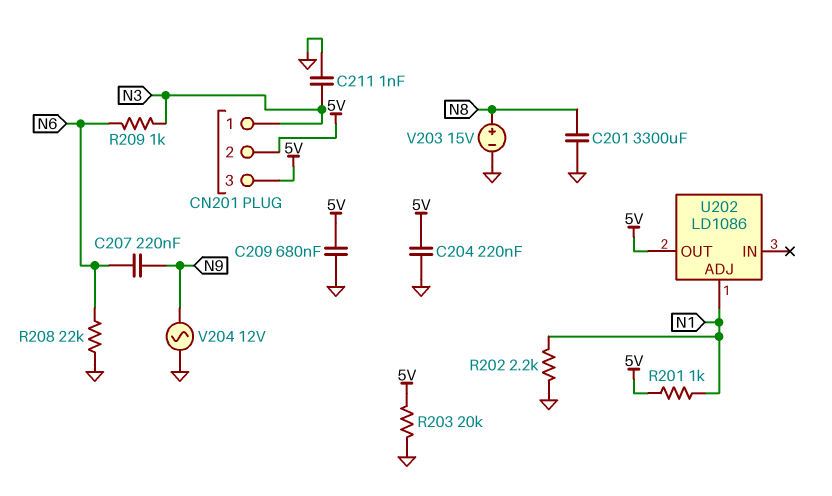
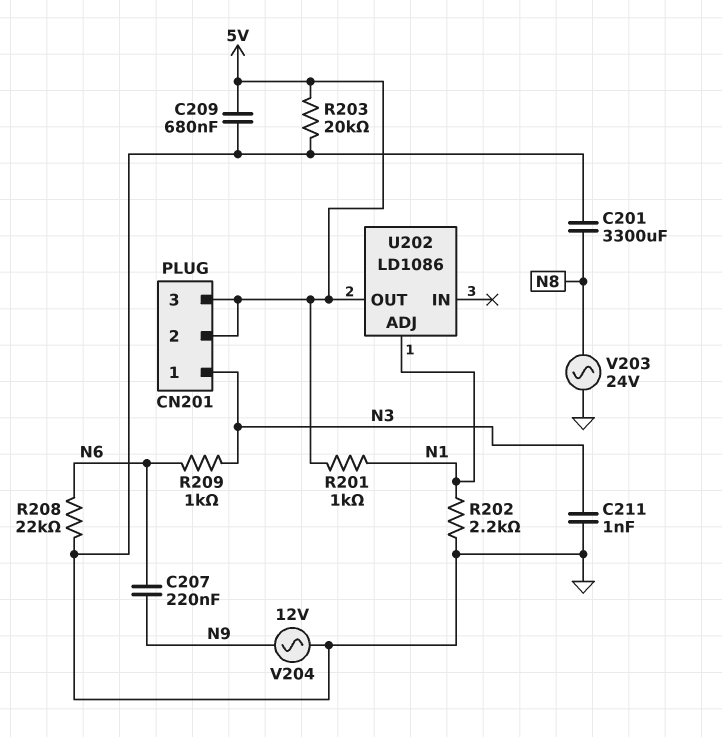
C204: 220nF (5V, GND) -> none
V203: 15V (plus N8, minus GND) -> AC 24V (GND, N8)

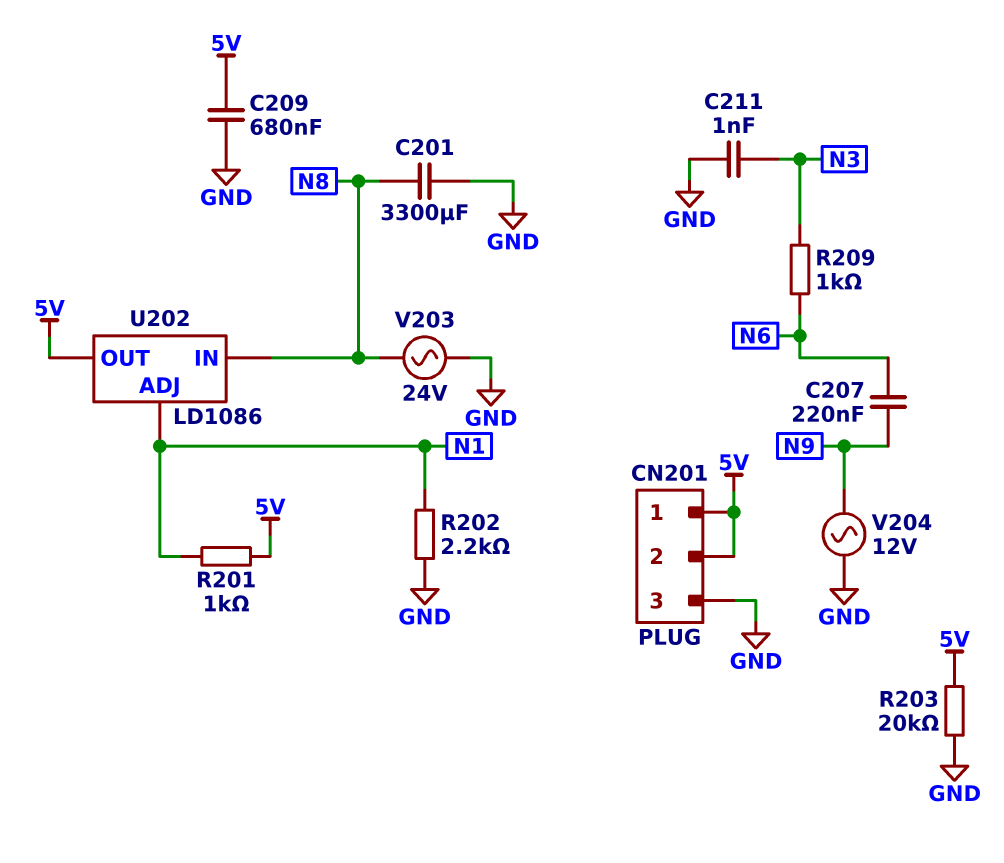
CN201 pin 1: N3 -> 5V
CN201 pin 3: 5V -> GND
R208: 22k (GND, N6) -> none
U202 pin IN: none -> N8

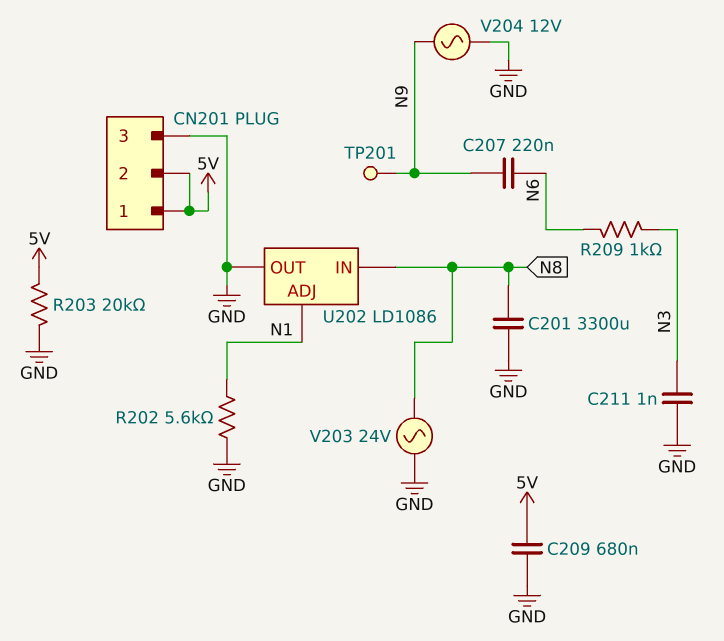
R201: 1k (5V, N1) -> none
R202: 2.2k (GND, N1) -> 5.6k (GND, N1)
TP201: none -> test point (N9)
U202 pin OUT: 5V -> GND

